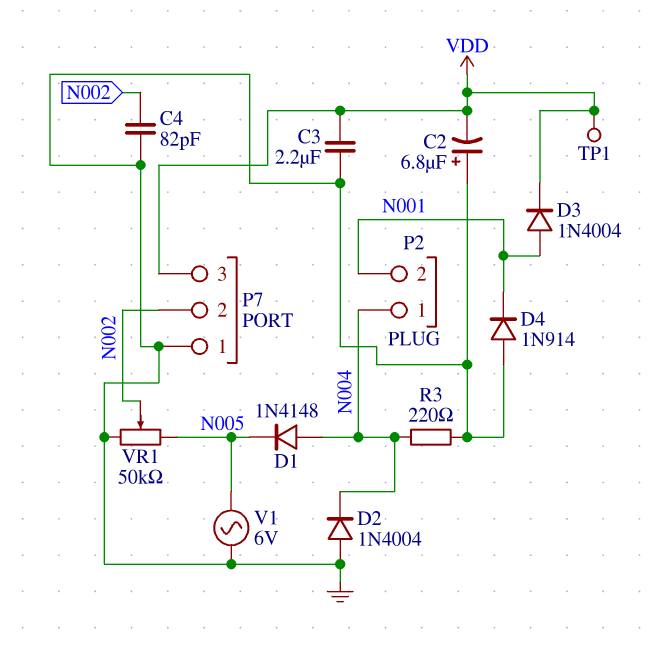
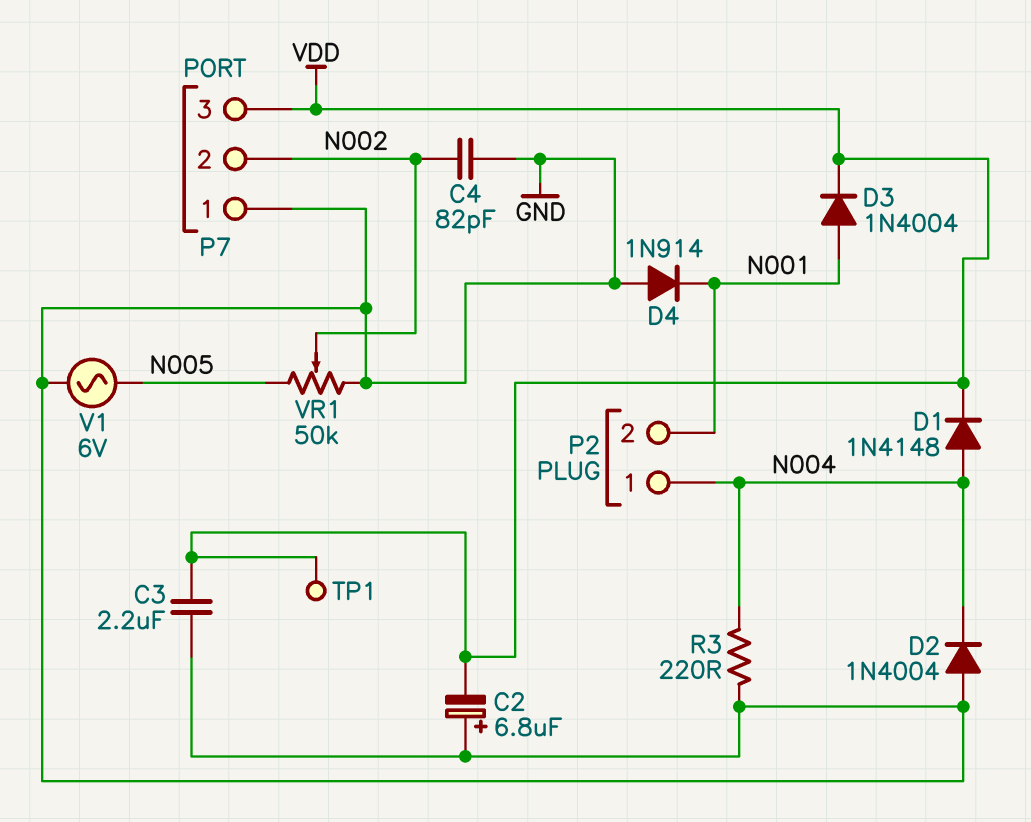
D1: diode 1N4148 (A N004, K N005) -> diode 1N4148 (A N004, K VDD)

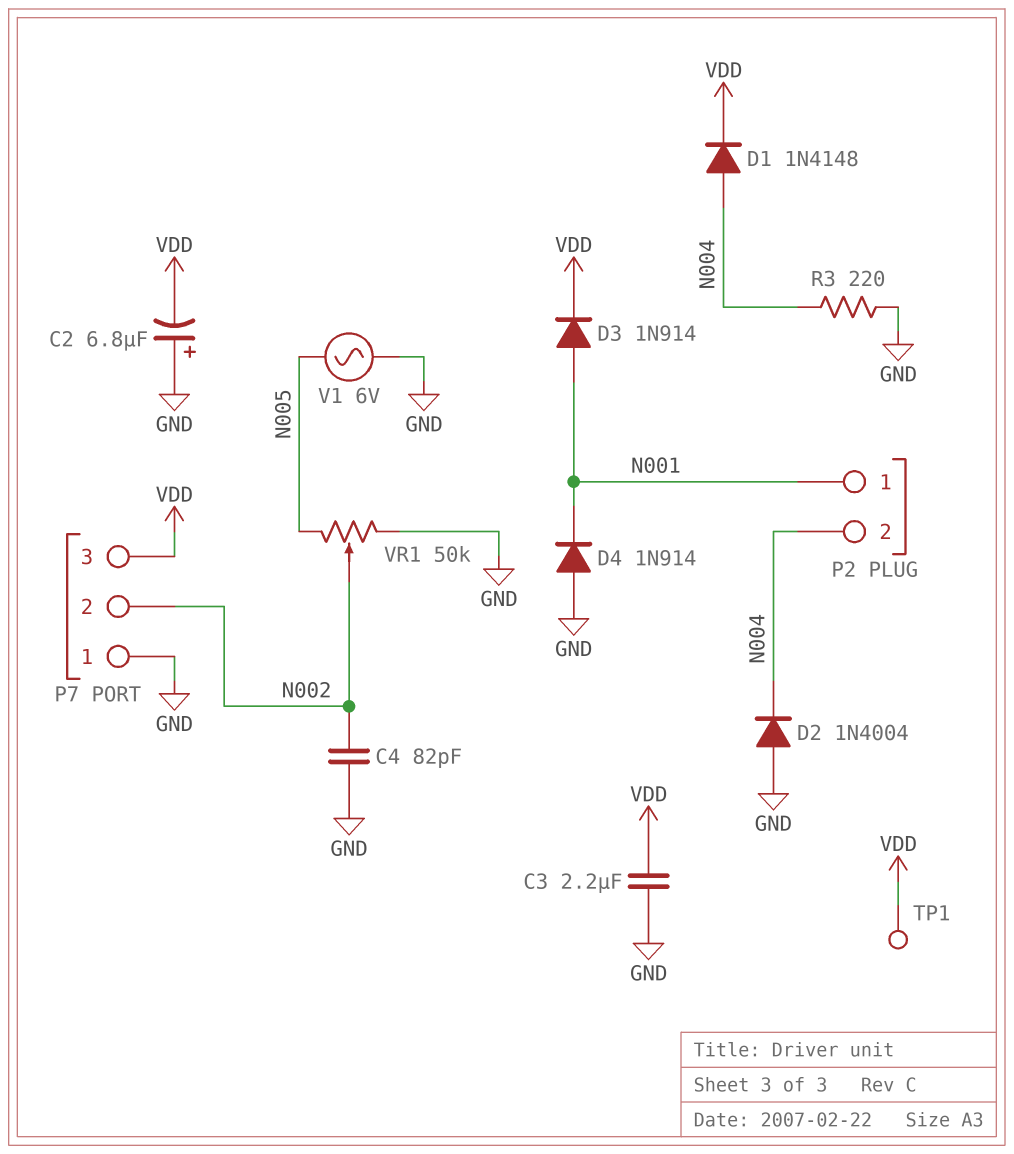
D3: diode 1N4004 (A N001, K VDD) -> diode 1N914 (A N001, K VDD)
P2 pin 1: N004 -> N001
P2 pin 2: N001 -> N004

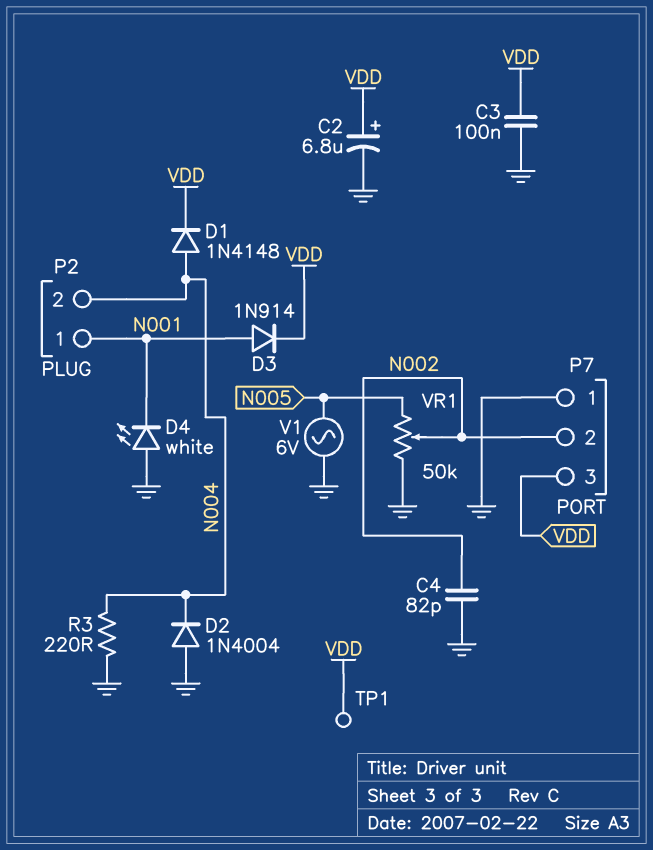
C2: 6.8uF (plus GND, minus VDD) -> 6.8uF (plus VDD, minus GND)
C3: 2.2uF (GND, VDD) -> 100nF (GND, VDD)
D4: diode 1N914 (A GND, K N001) -> LED white (A GND, K N001)

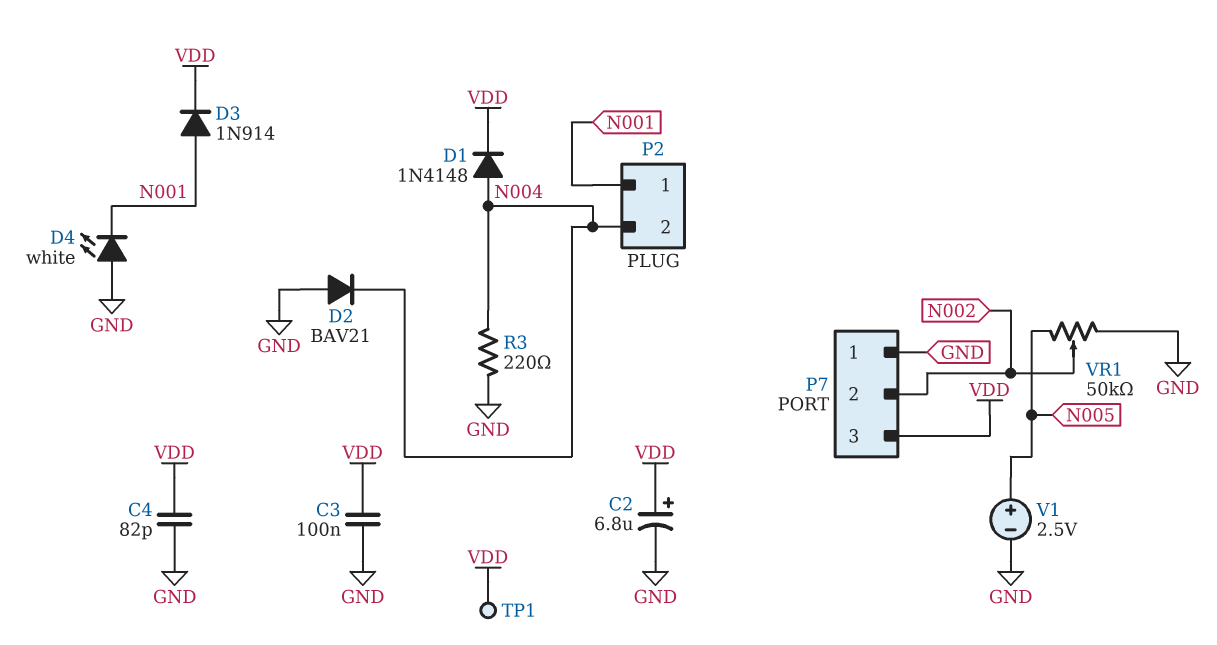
C4: 82pF (GND, N002) -> 82pF (GND, VDD)
D2: diode 1N4004 (A GND, K N004) -> diode BAV21 (A GND, K N004)
V1: AC 6V (GND, N005) -> 2.5V (plus N005, minus GND)

